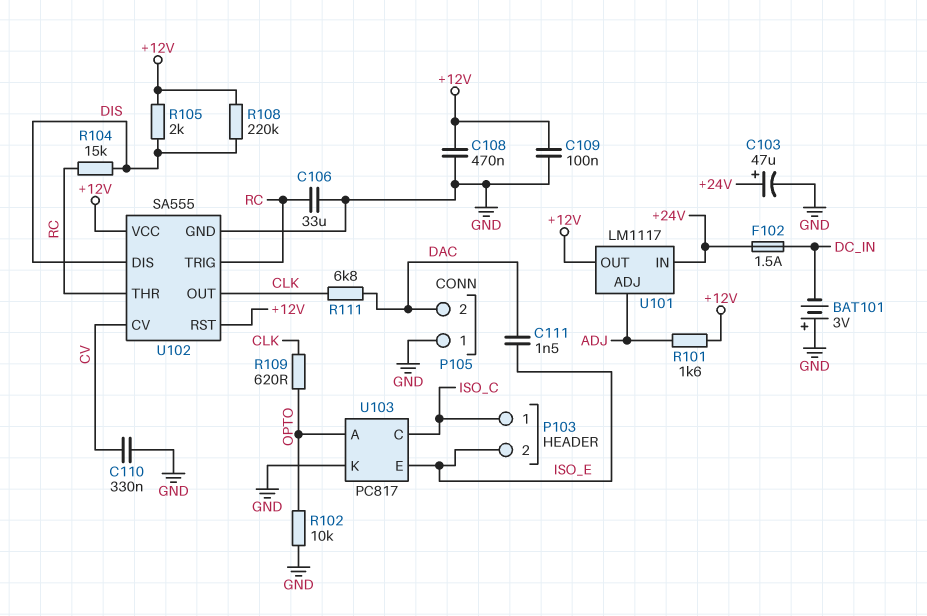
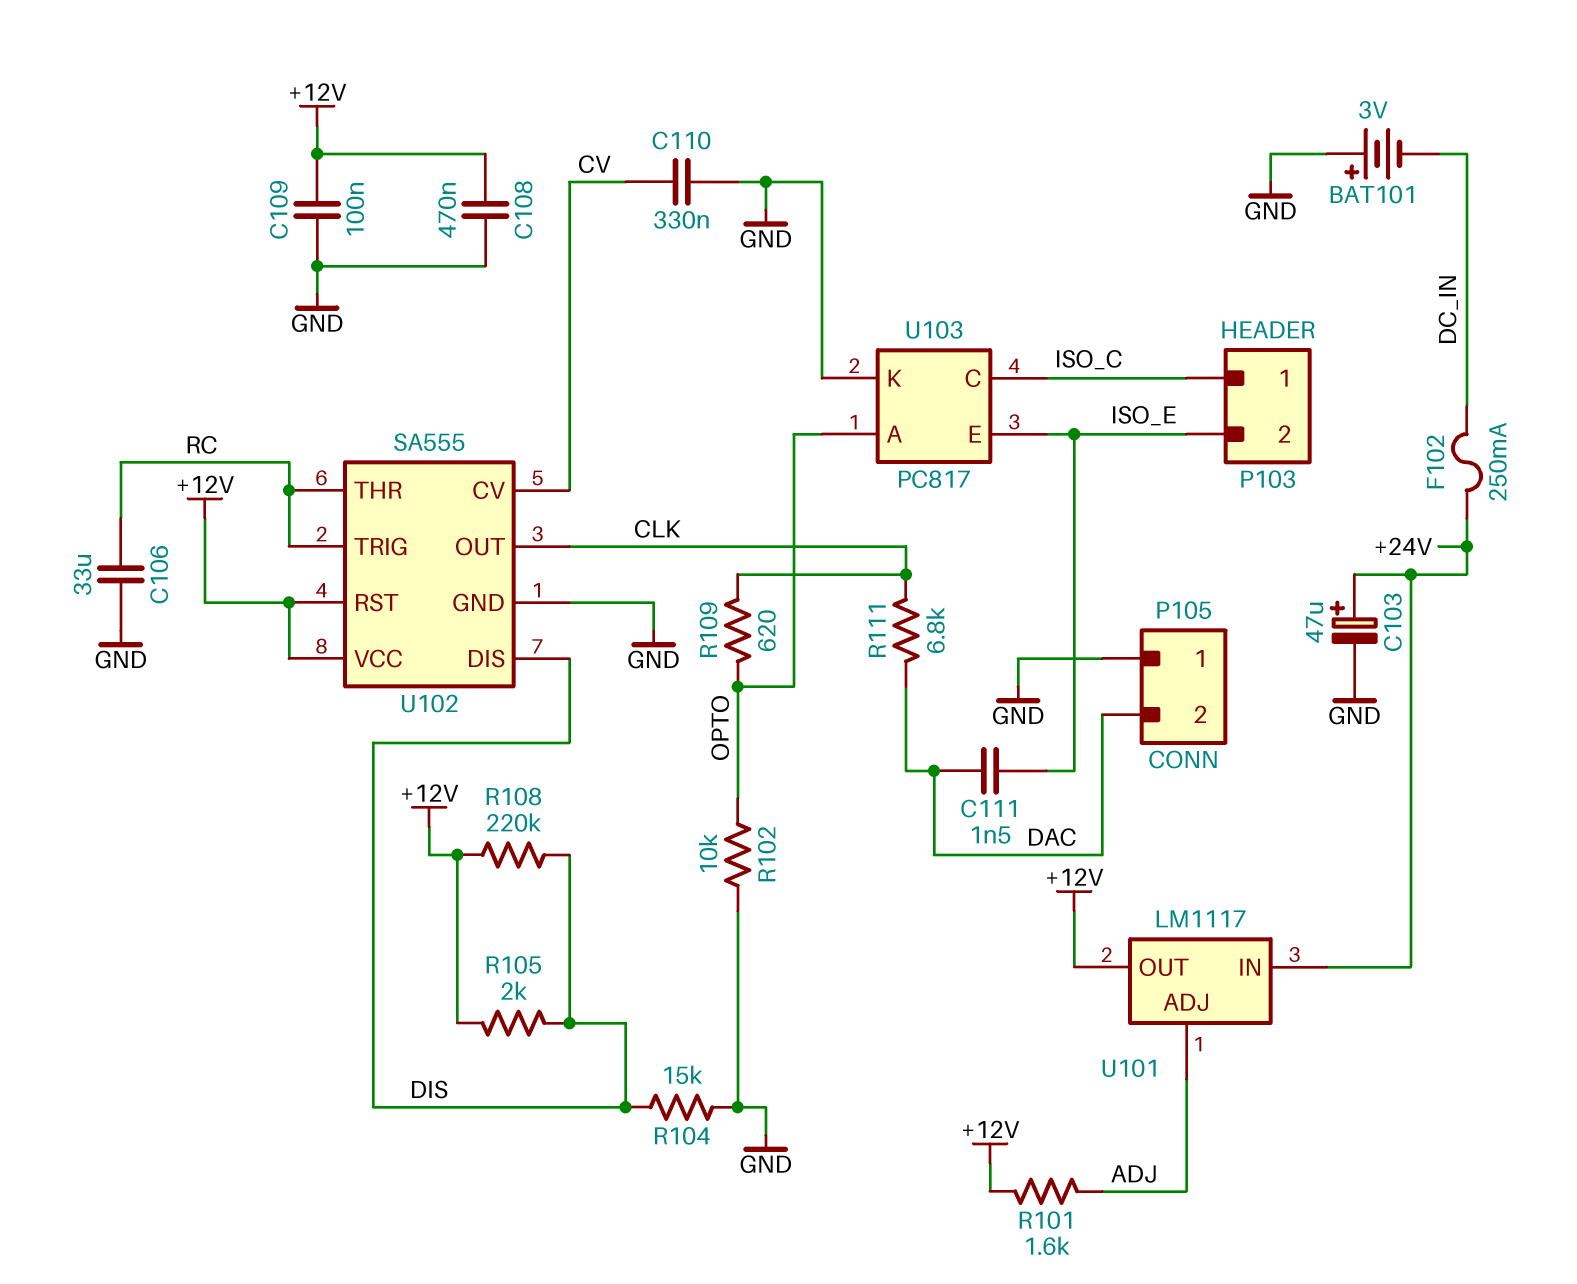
F102: 1.5A (+24V, DC_IN) -> 250mA (+24V, DC_IN)
R104: 15k (DIS, RC) -> 15k (DIS, GND)

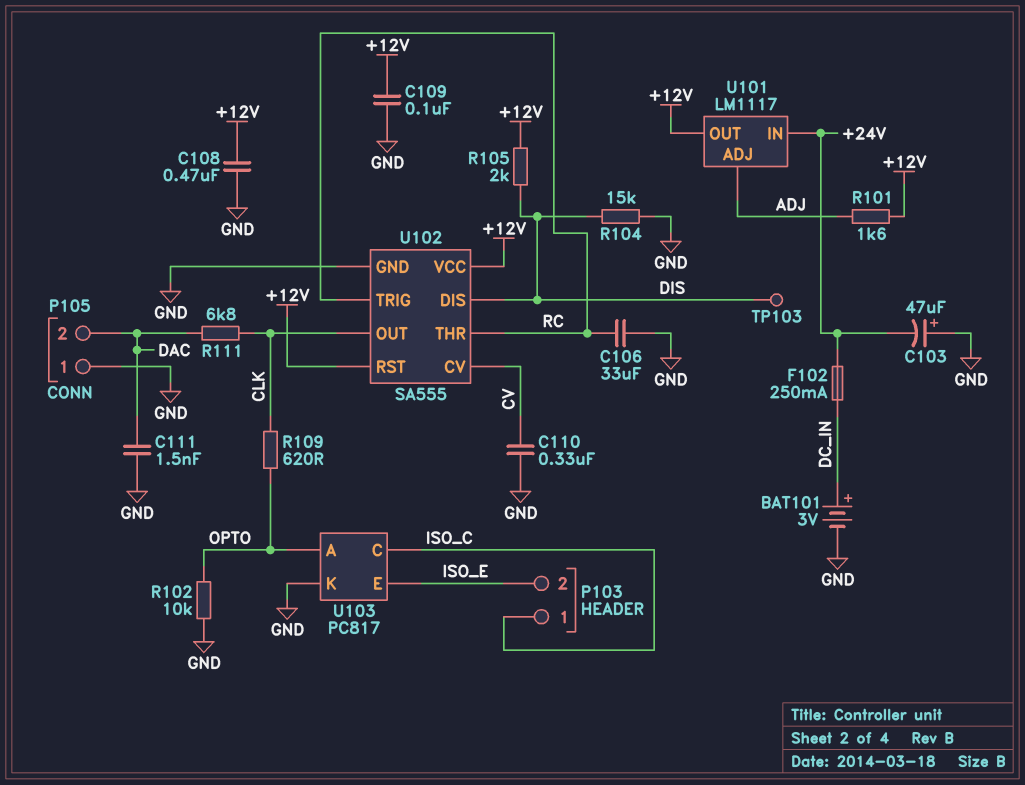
BAT101: 3V (plus GND, minus DC_IN) -> 3V (plus DC_IN, minus GND)
C103: 47uF (plus +24V, minus GND) -> 47uF (plus GND, minus +24V)
C111: 1.5nF (DAC, ISO_E) -> 1.5nF (DAC, GND)
R108: 220k (+12V, DIS) -> none
TP103: none -> test point (DIS)

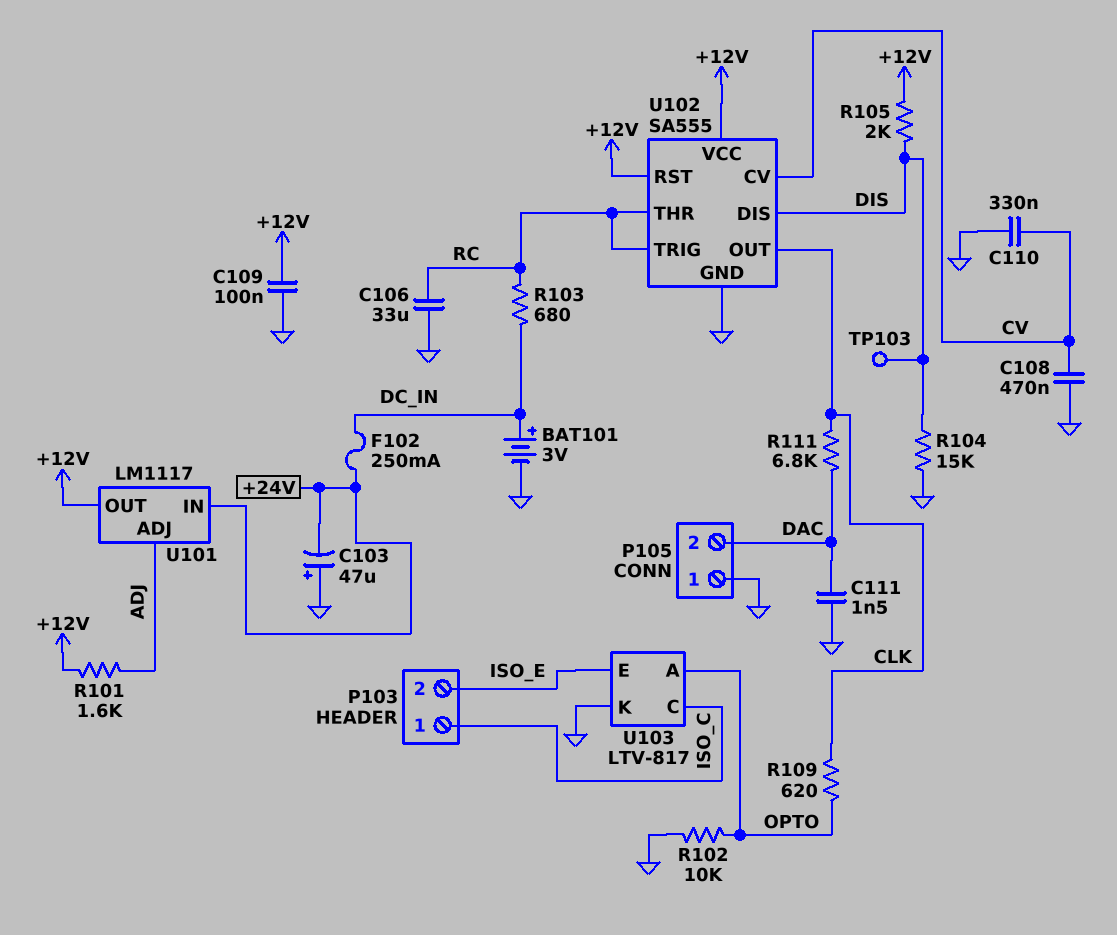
C108: 470nF (+12V, GND) -> 470nF (CV, GND)
R103: none -> 680 (DC_IN, RC)
U103: PC817 -> LTV-817

